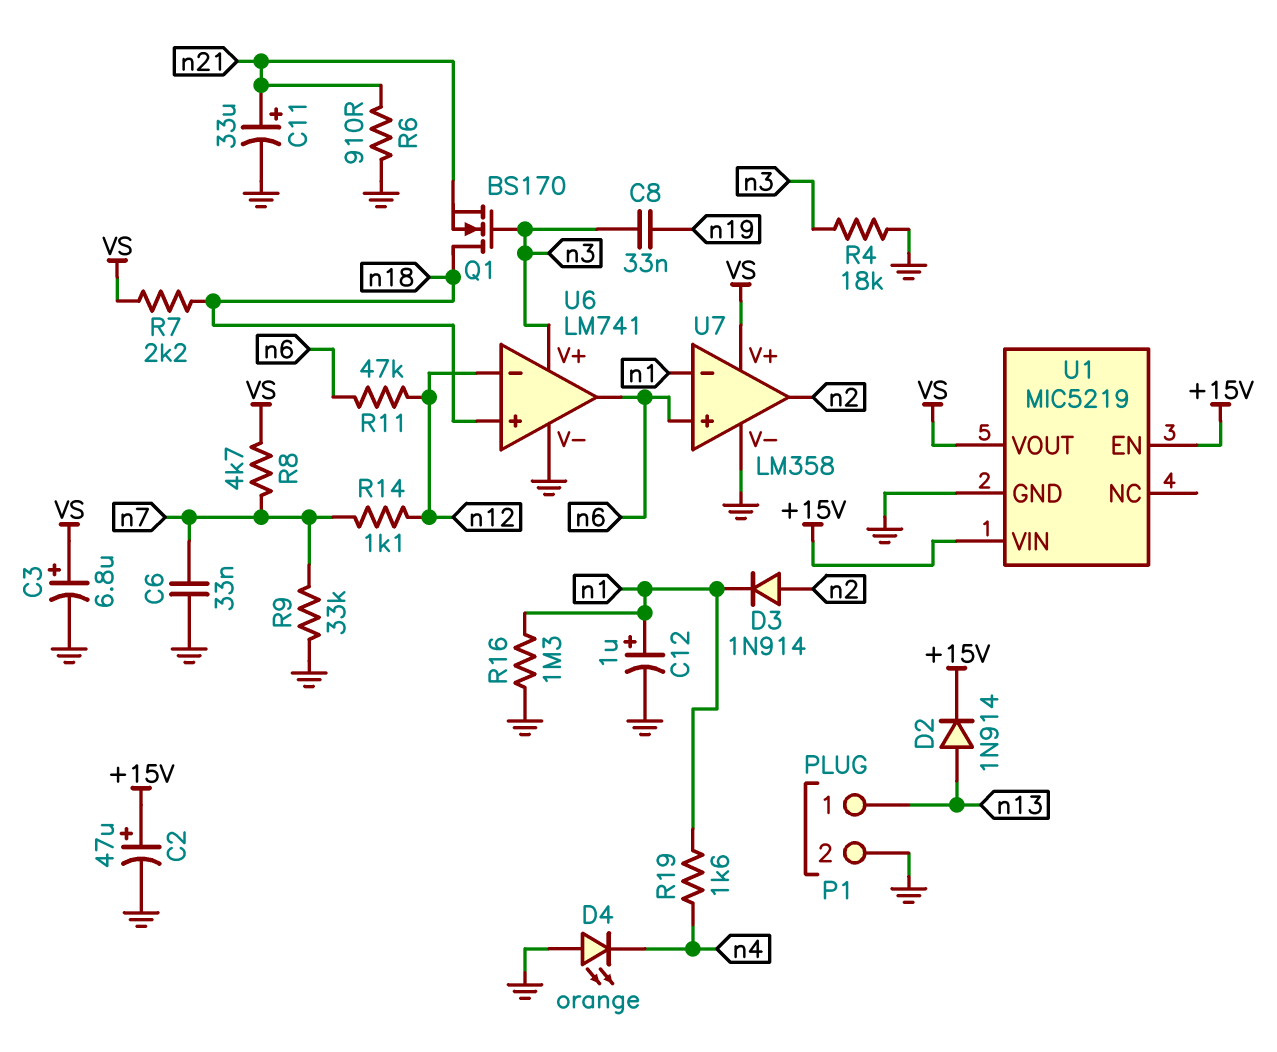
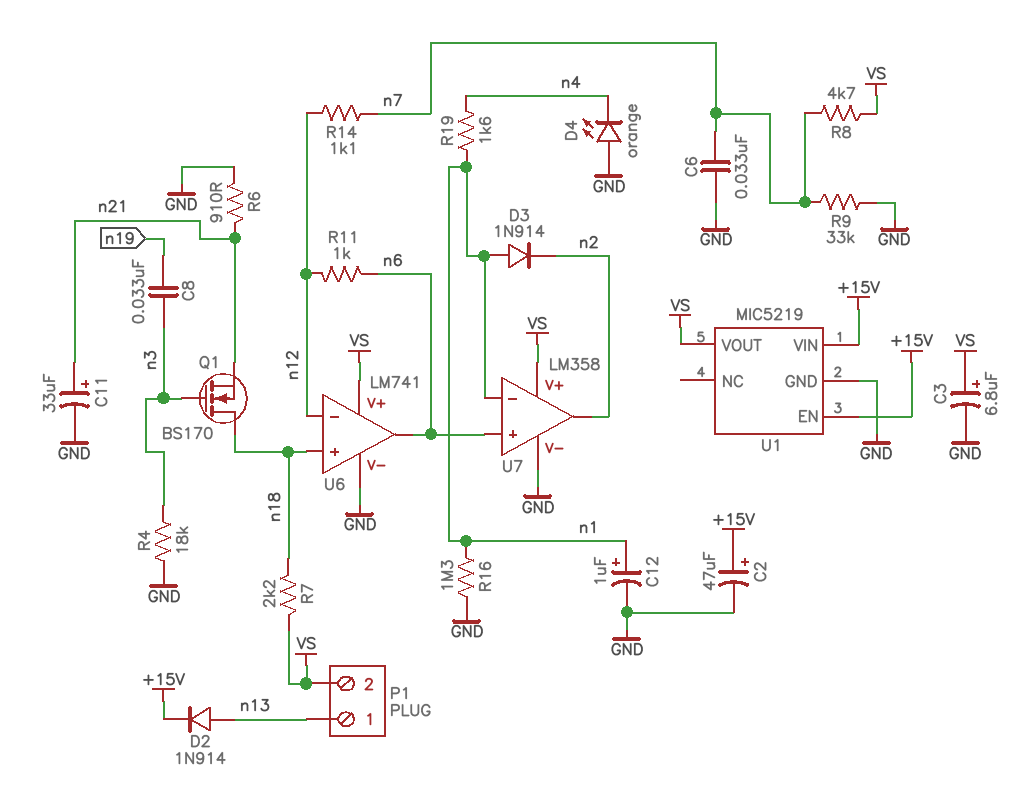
D3: diode 1N914 (A n2, K n1) -> diode 1N914 (A n1, K n2)
P1 pin 2: GND -> VS
R11: 47k (n6, n12) -> 1k (n6, n12)
U6 pin V+: n3 -> VS

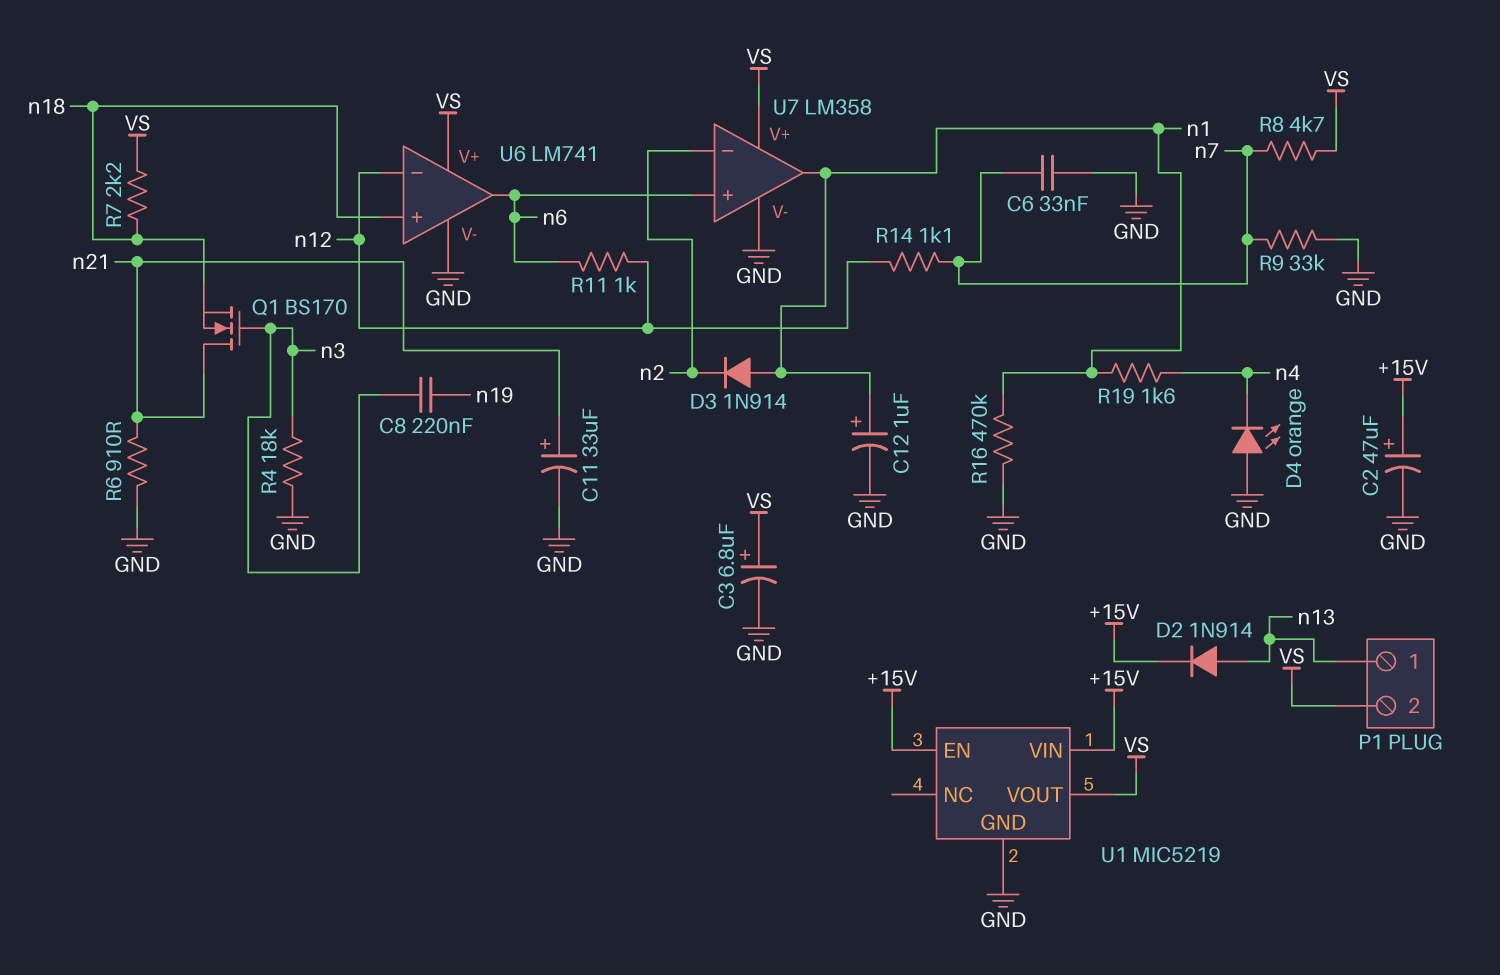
C8: 33nF (n3, n19) -> 220nF (n3, n19)
Q1: NMOS BS170 (G n3, D n18, S n21) -> NMOS BS170 (G n3, D n21, S n18)
R16: 1.3M (GND, n1) -> 470k (GND, n1)
U7 pin in-: n1 -> n2
U7 pin out: n2 -> n1

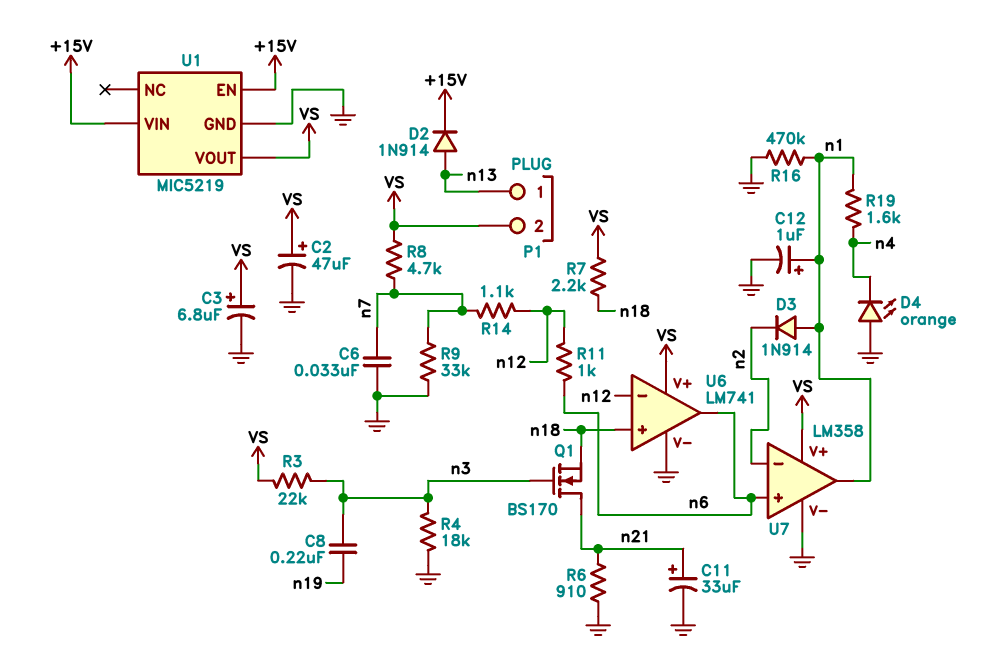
C2: 47uF (plus +15V, minus GND) -> 47uF (plus VS, minus GND)
R3: none -> 22k (VS, n3)

